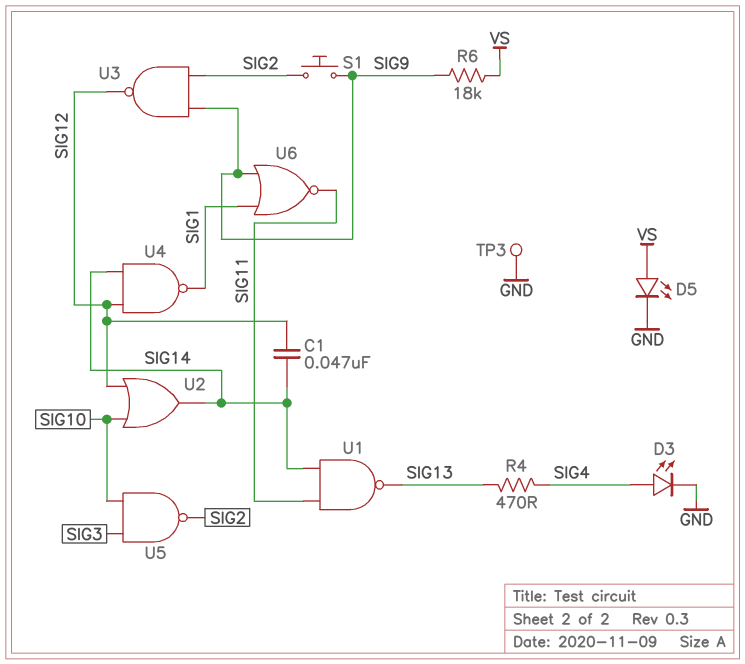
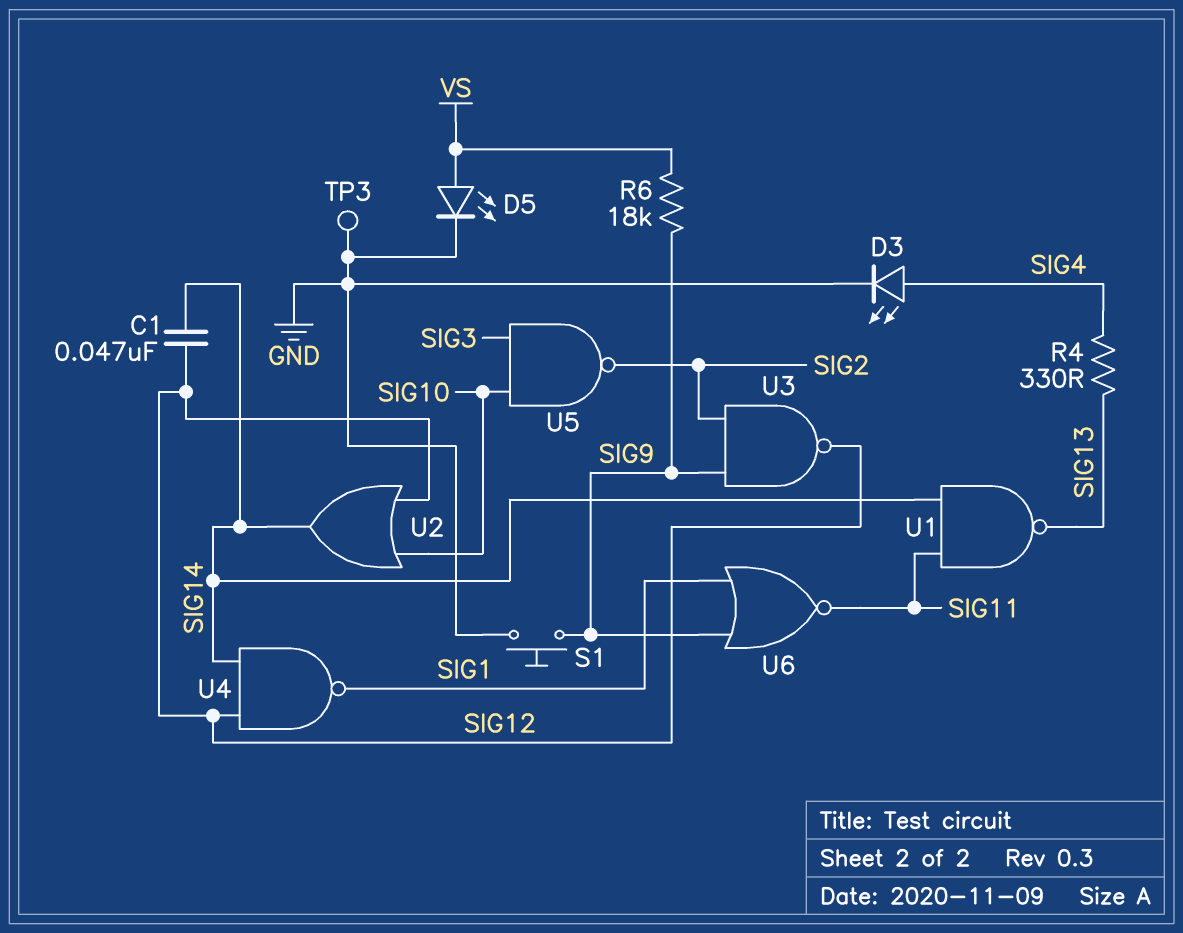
R4: 470 (SIG4, SIG13) -> 330 (SIG4, SIG13)
S1: button (SIG2, SIG9) -> button (GND, SIG9)

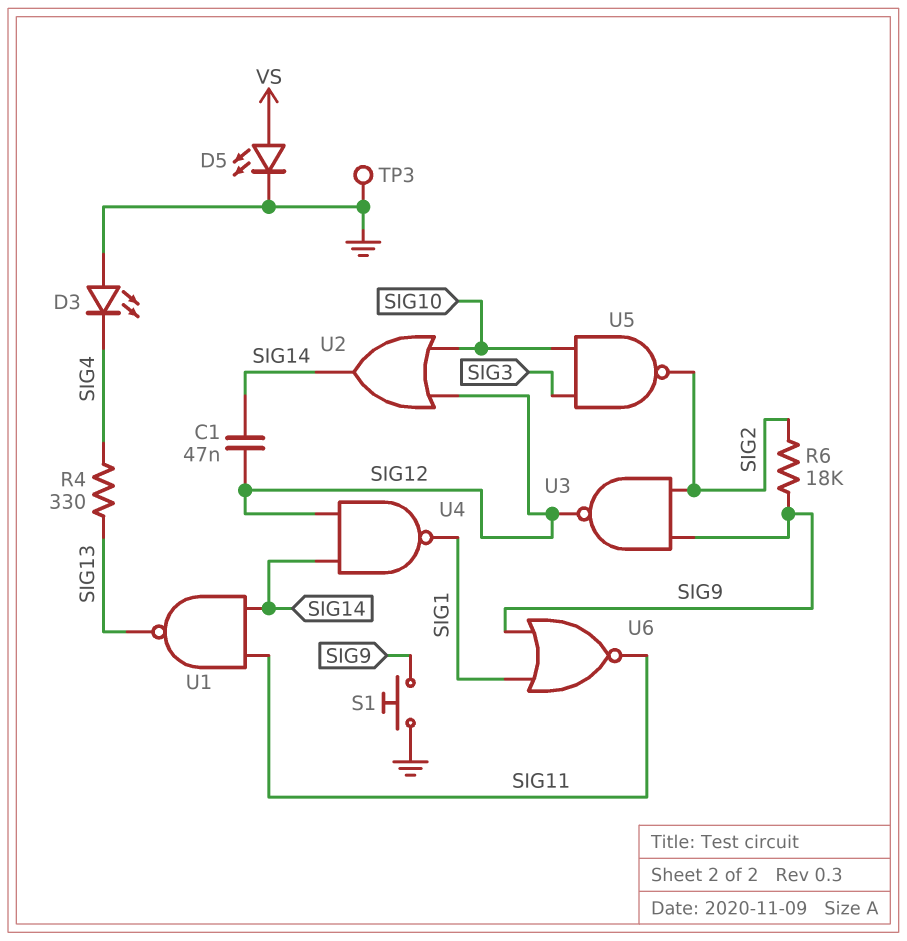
D3: LED (A SIG4, K GND) -> LED (A GND, K SIG4)
R6: 18k (SIG9, VS) -> 18k (SIG2, SIG9)

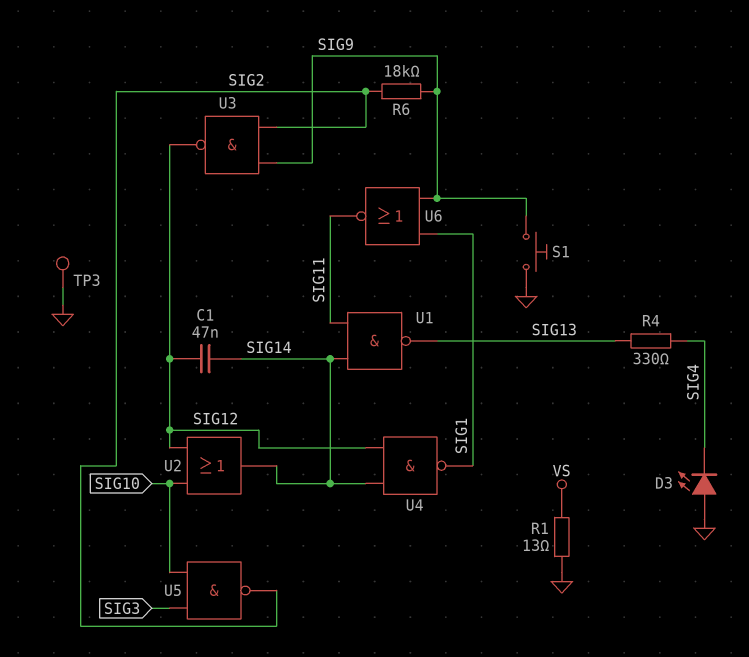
D5: LED (A VS, K GND) -> none
R1: none -> 13 (GND, VS)

